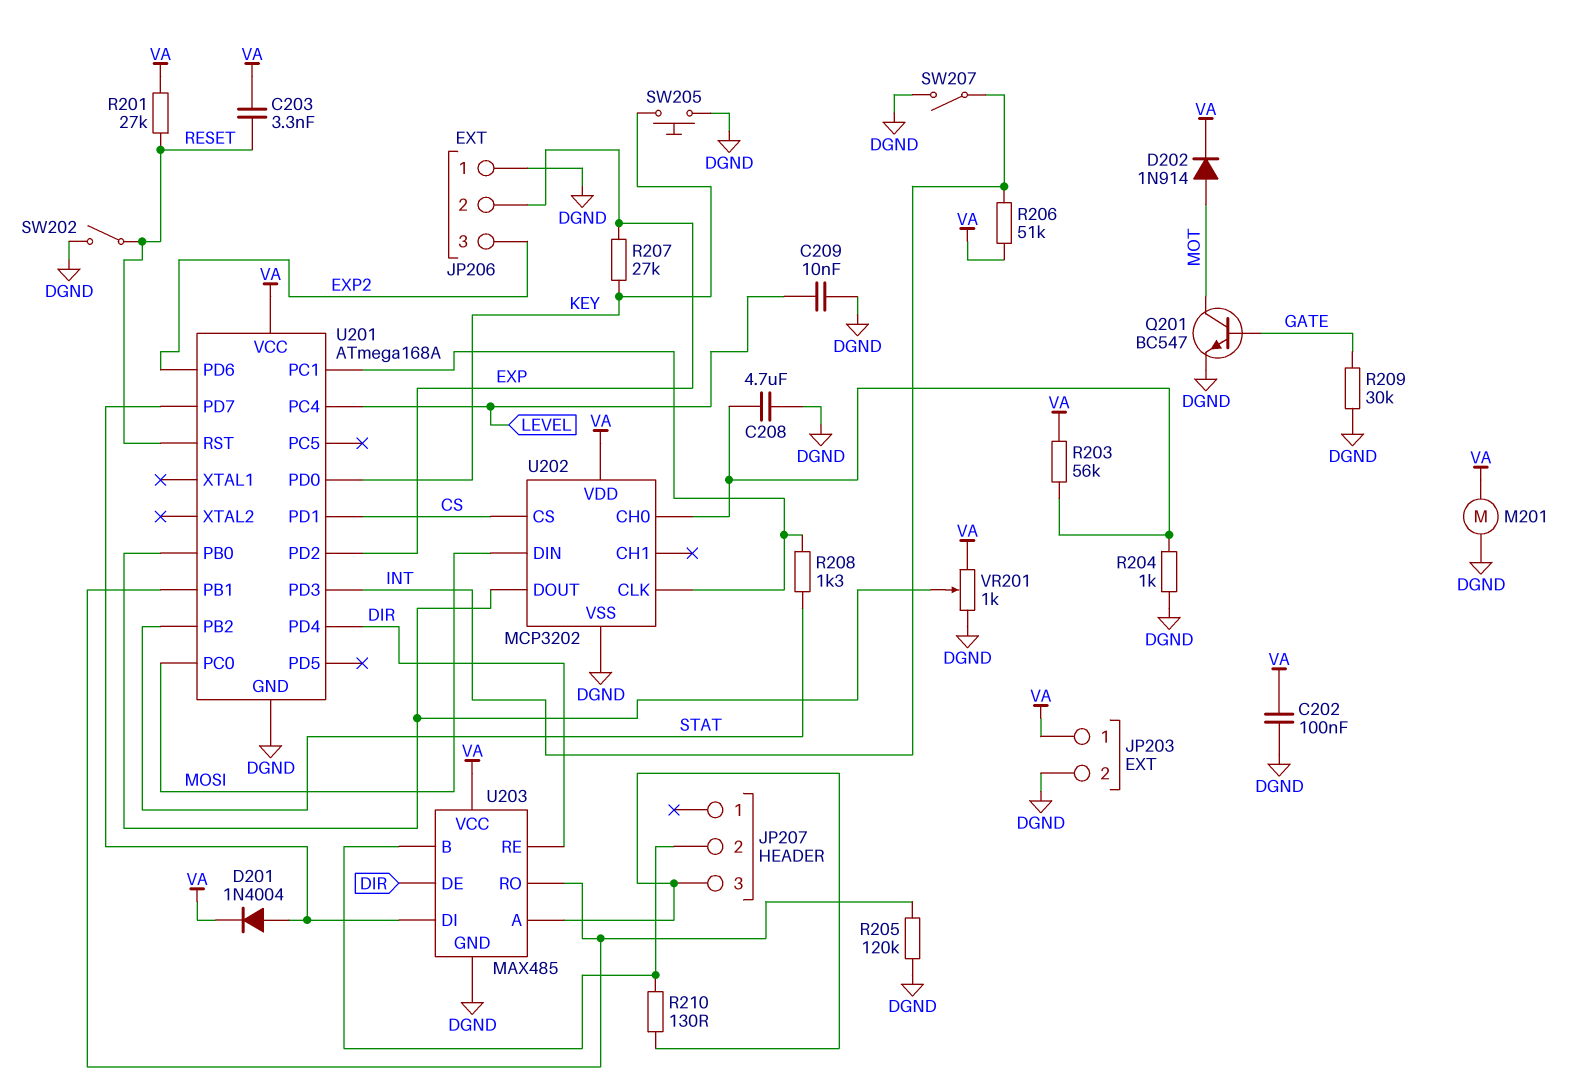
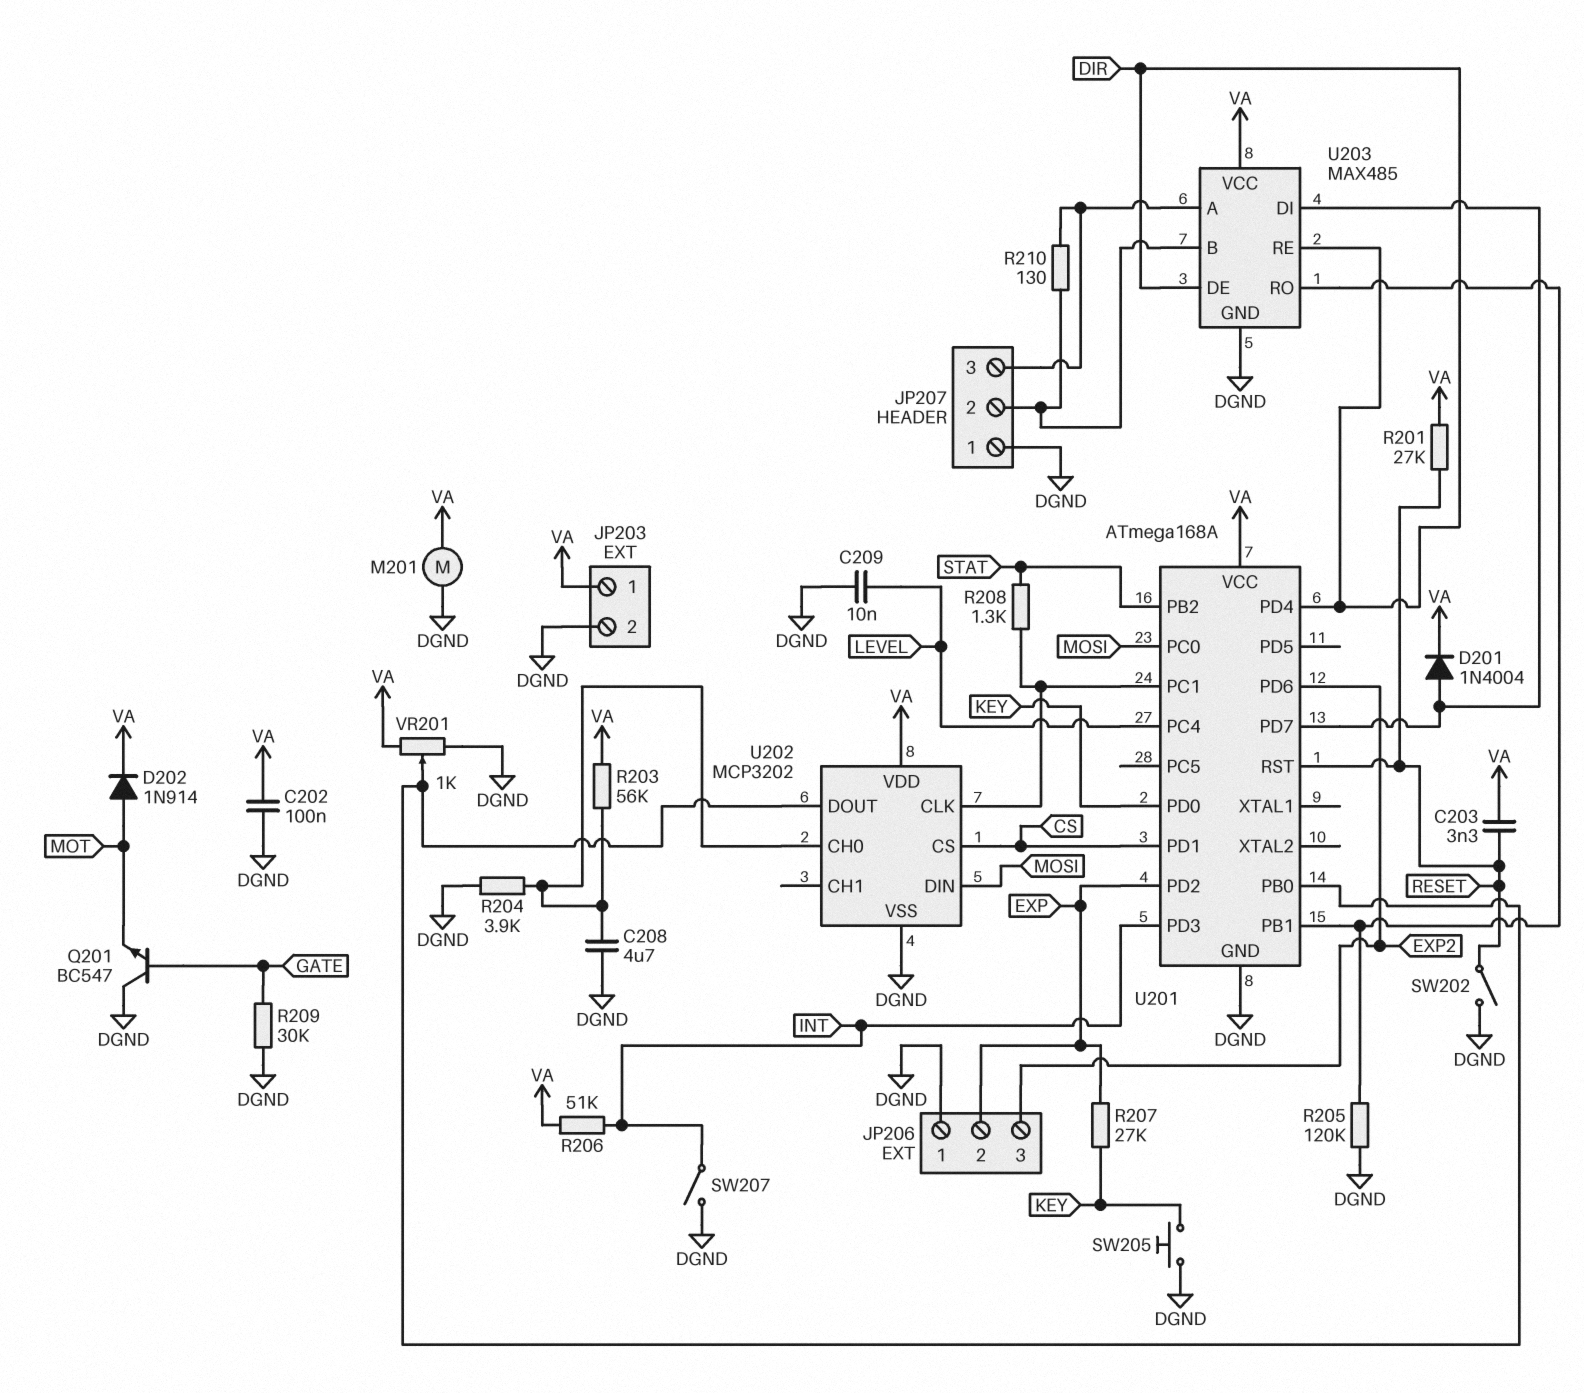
JP207 pin 1: none -> DGND
Q201: NPN BC547 (B GATE, C MOT, E DGND) -> NPN BC547 (B GATE, C DGND, E MOT)
R204: 1k (DGND, U202/CH0) -> 3.9k (DGND, U202/CH0)

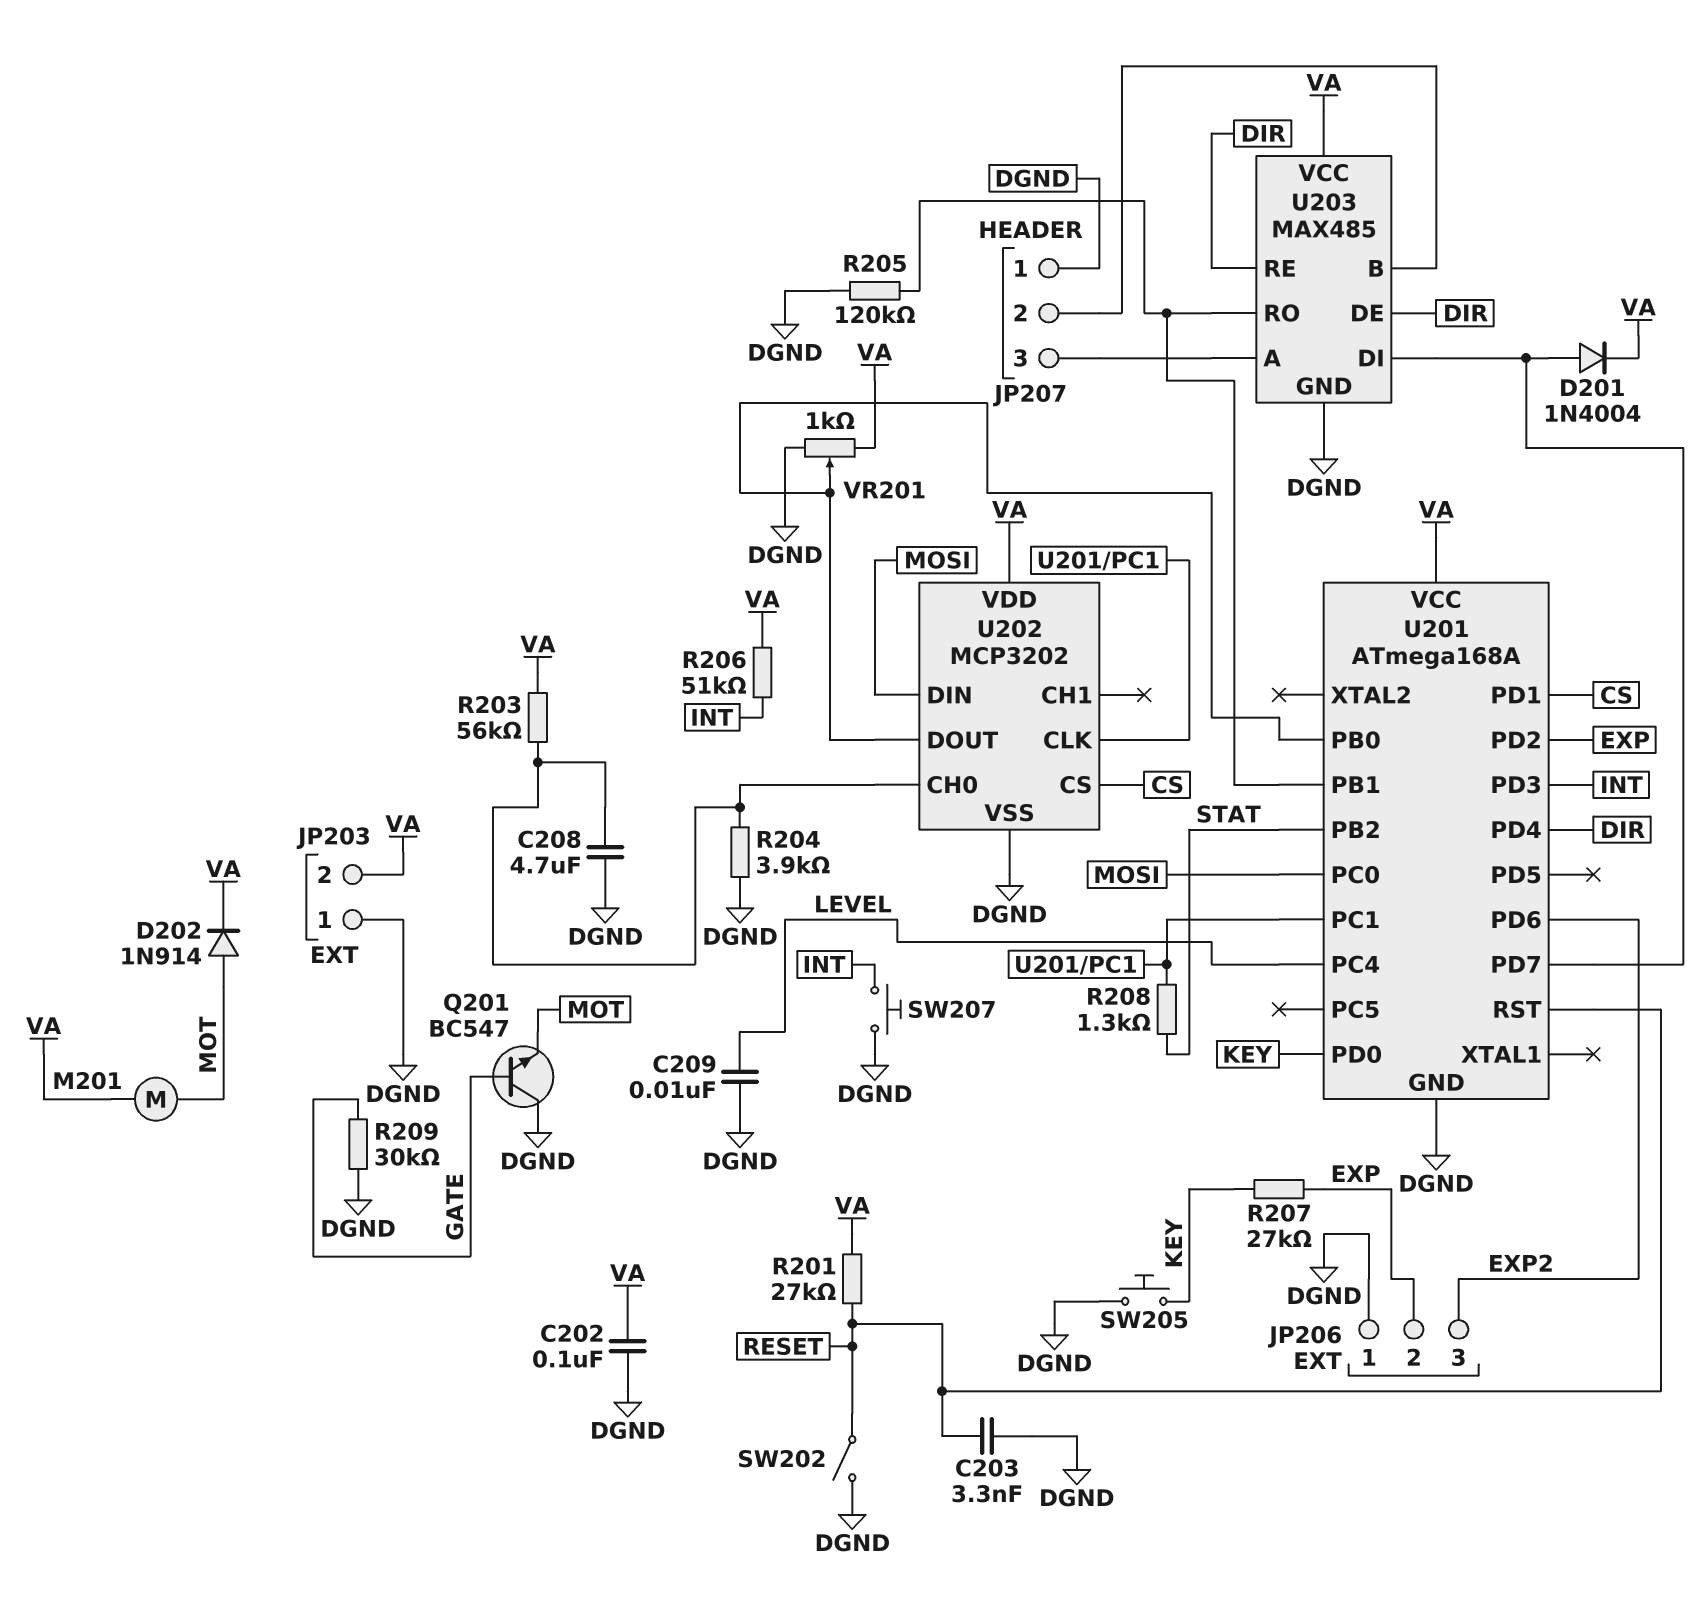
C203: 3.3nF (RESET, VA) -> 3.3nF (DGND, RESET)
JP203 pin 1: VA -> DGND
JP203 pin 2: DGND -> VA
M201: motor (DGND, VA) -> motor (MOT, VA)
R210: 130 (JP207/2, JP207/3) -> none
SW207: switch (DGND, INT) -> button (DGND, INT)

